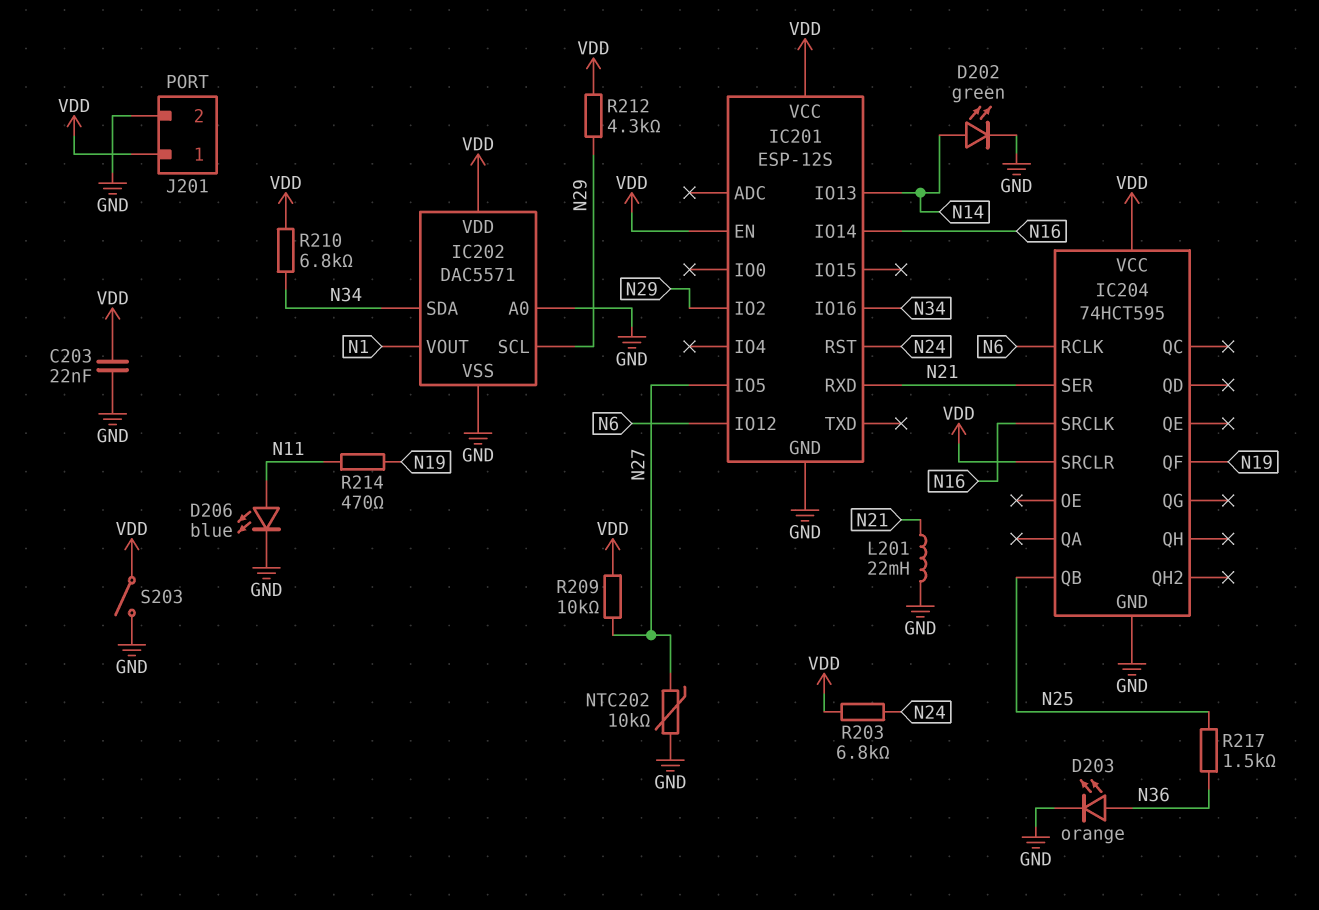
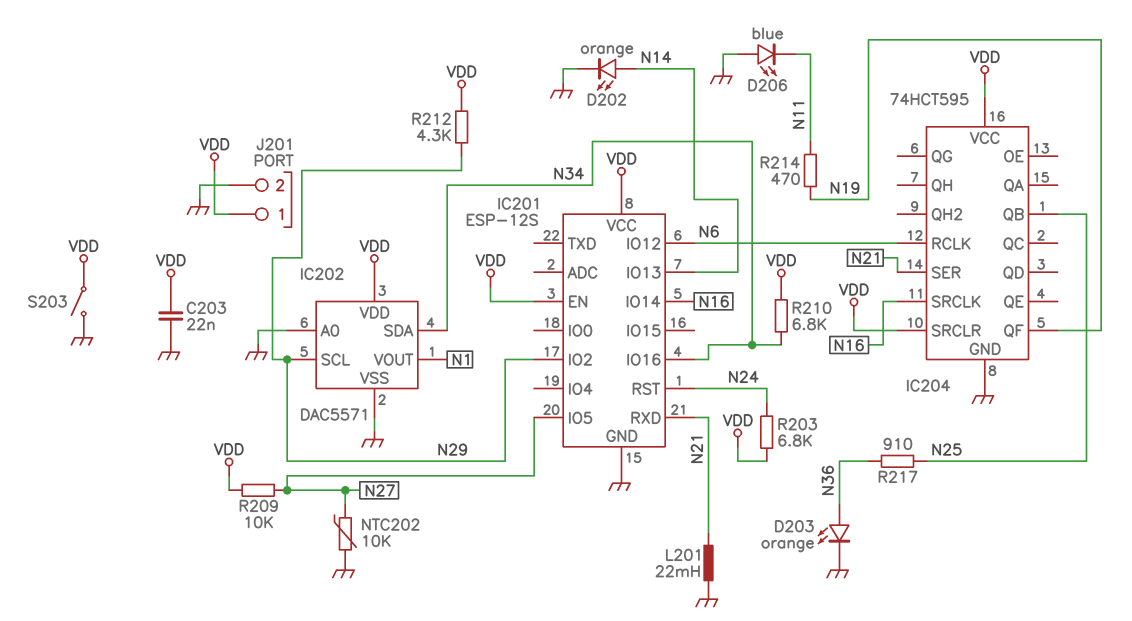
D202: LED green (A N14, K GND) -> LED orange (A N14, K GND)
D206: LED blue (A N11, K GND) -> LED blue (A GND, K N11)
R217: 1.5k (N25, N36) -> 910 (N25, N36)

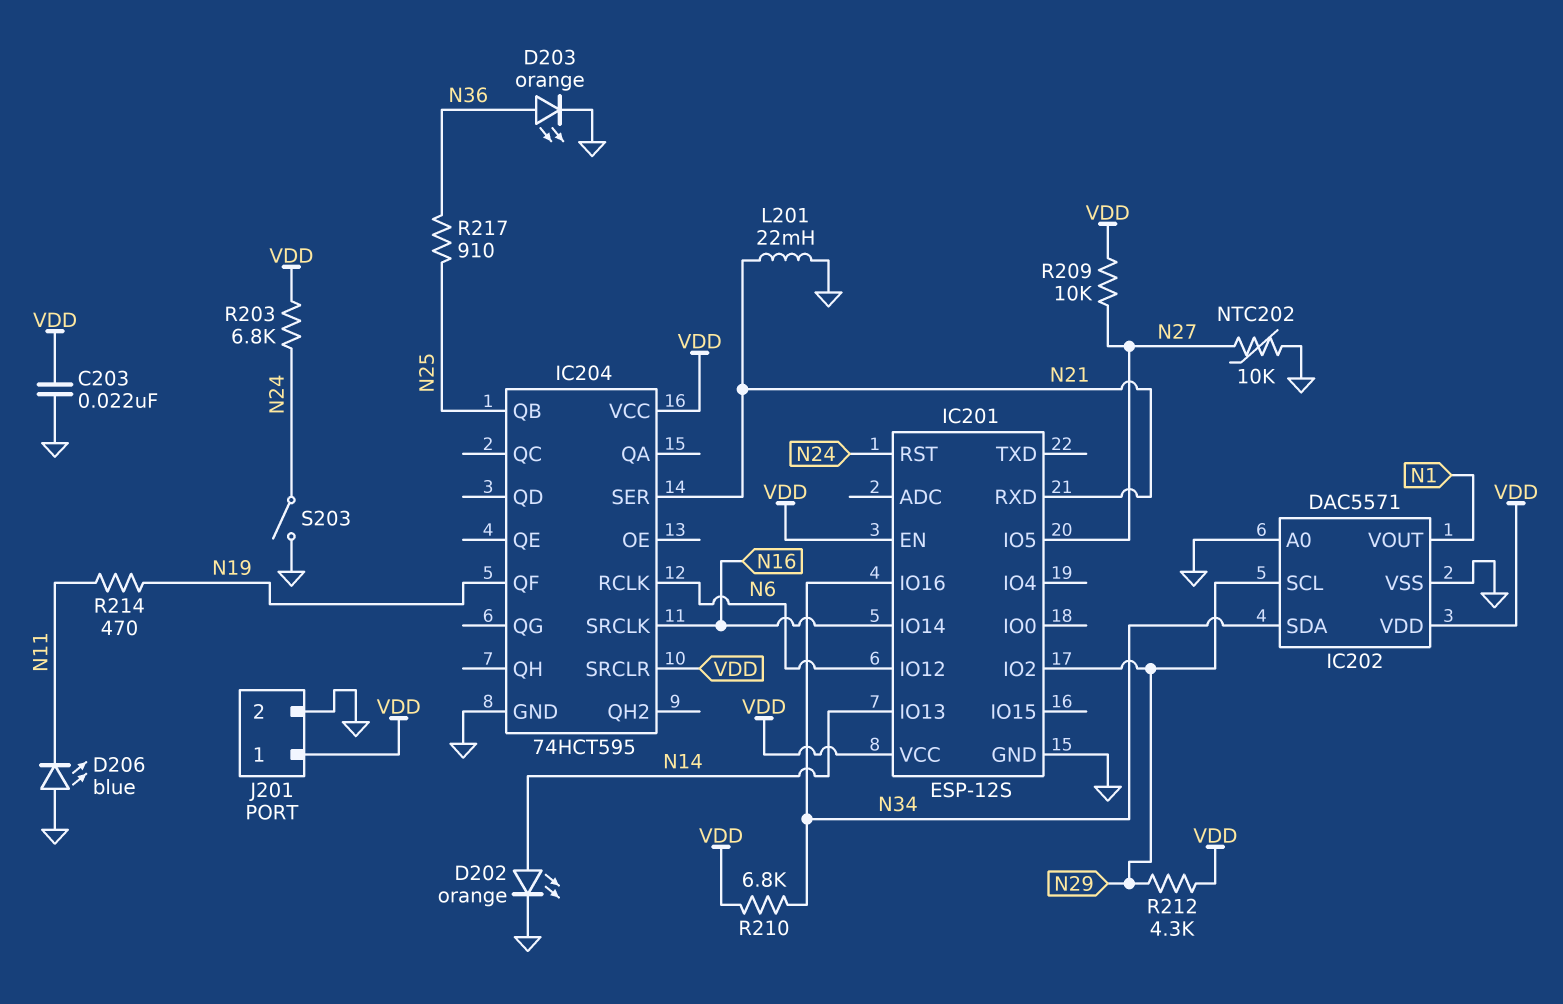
S203: switch (GND, VDD) -> switch (GND, N24)

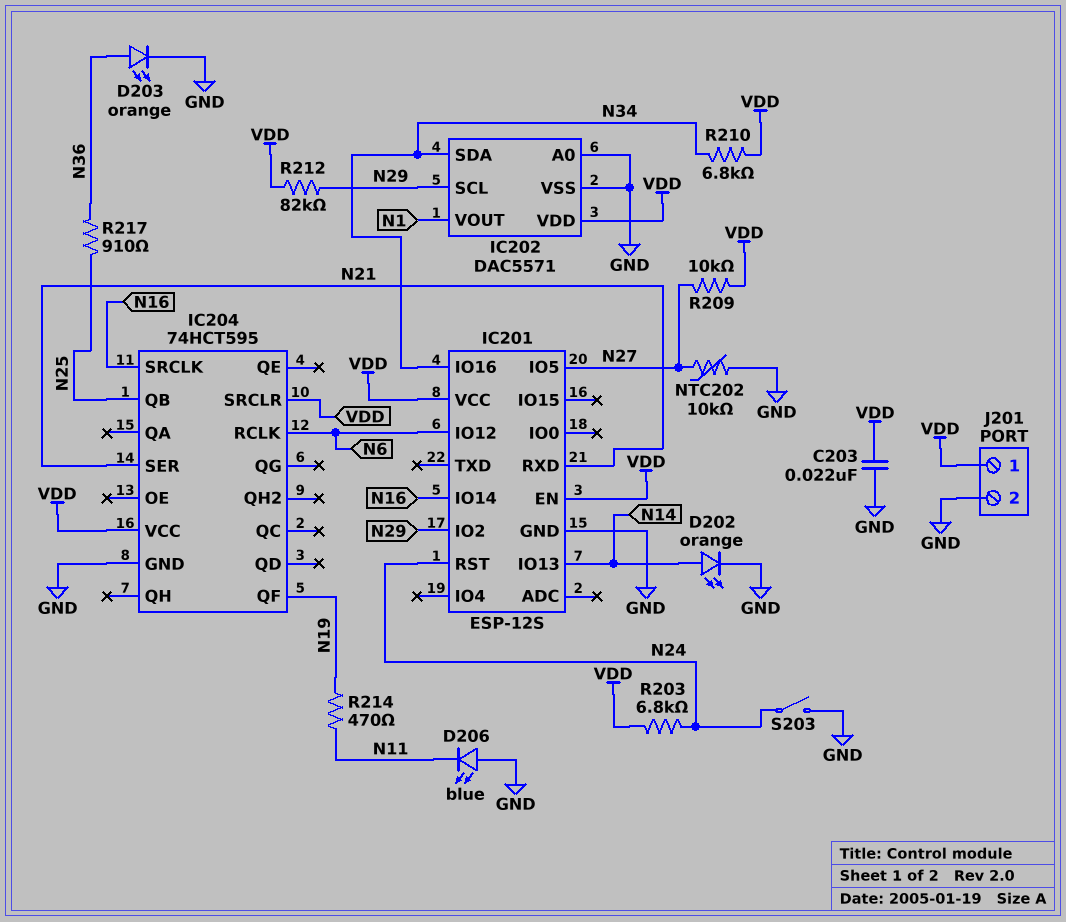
L201: 22mH (GND, N21) -> none
R212: 4.3k (N29, VDD) -> 82k (N29, VDD)

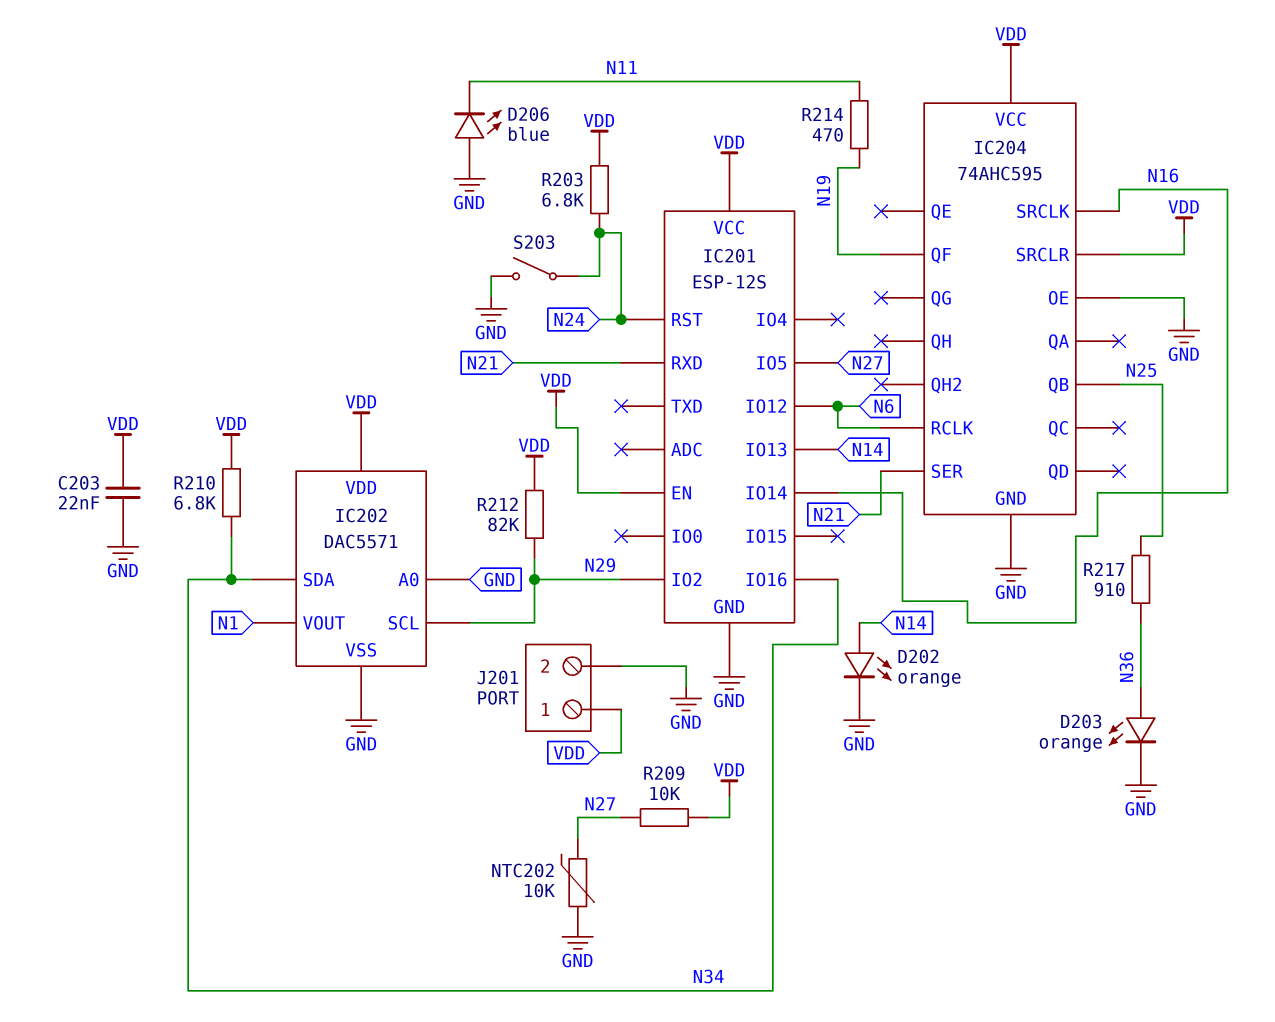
IC204: 74HCT595 -> 74AHC595
IC204 pin OE: none -> GND

